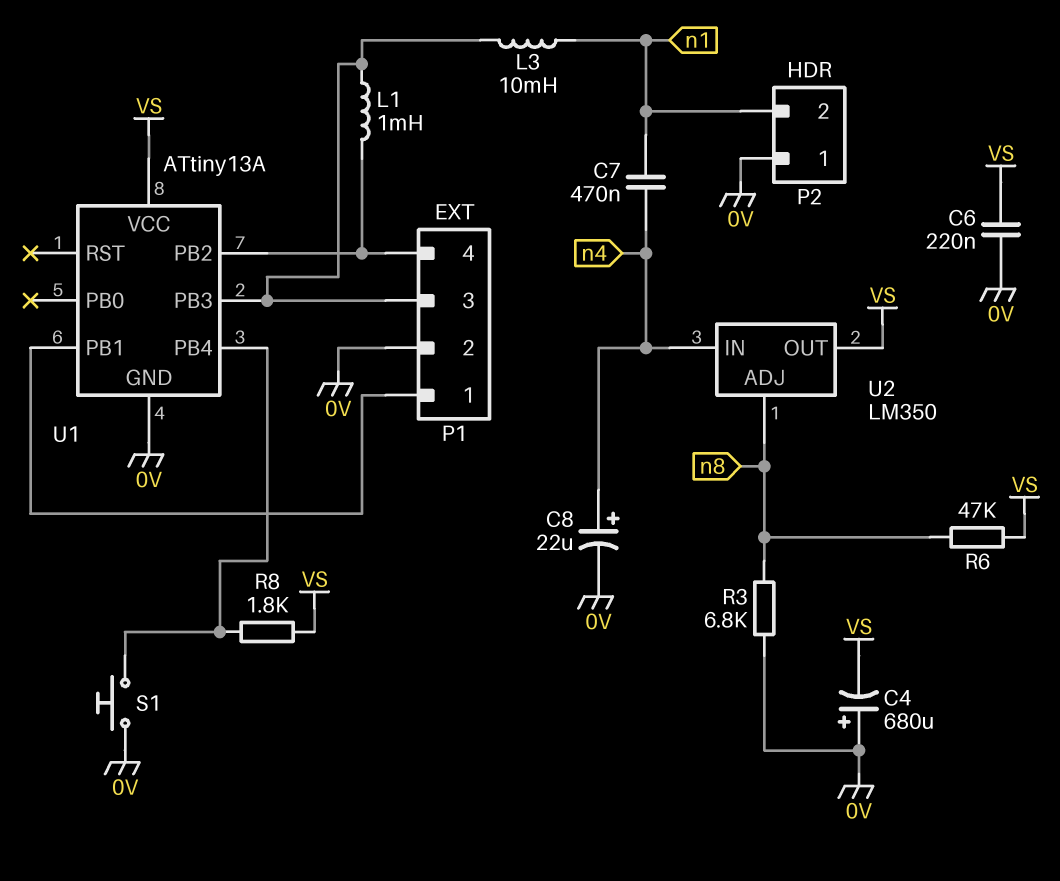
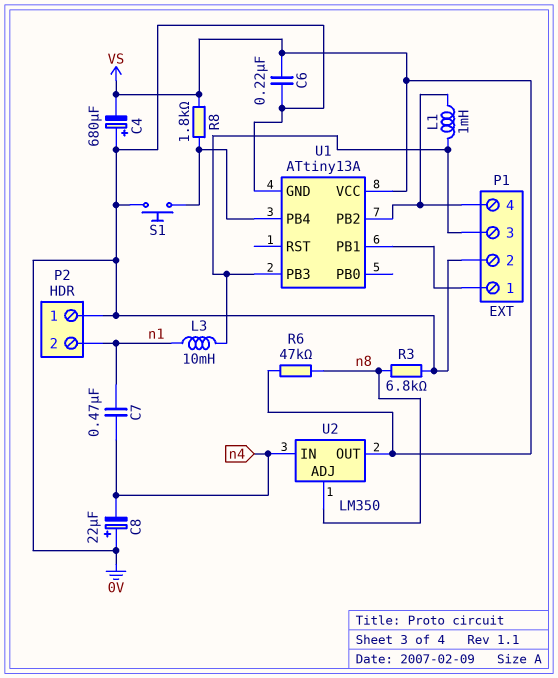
C8: 22uF (plus n4, minus 0V) -> 22uF (plus 0V, minus n4)

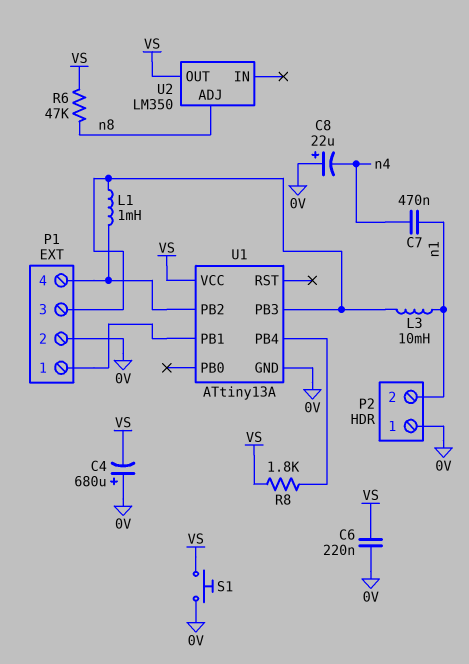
R3: 6.8k (0V, n8) -> none
S1: button (0V, U1/PB4) -> button (0V, VS)
U2 pin IN: n4 -> none

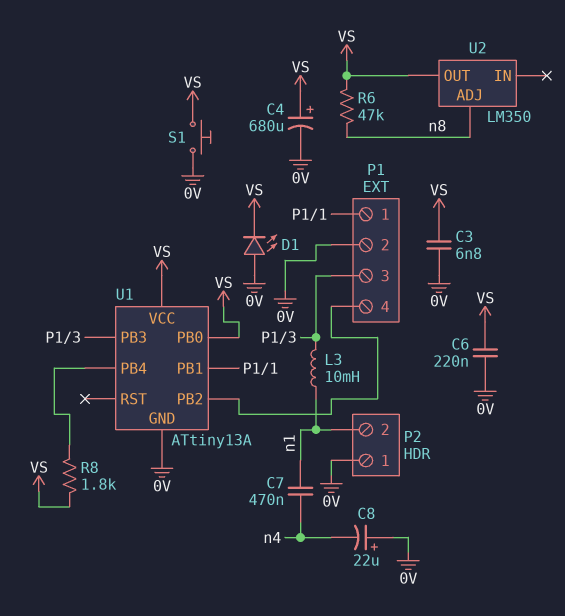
C3: none -> 6.8nF (0V, VS)
C4: 680uF (plus 0V, minus VS) -> 680uF (plus VS, minus 0V)
D1: none -> LED (A 0V, K VS)
L1: 1mH (P1/3, P1/4) -> none
U1 pin PB0: none -> VS

